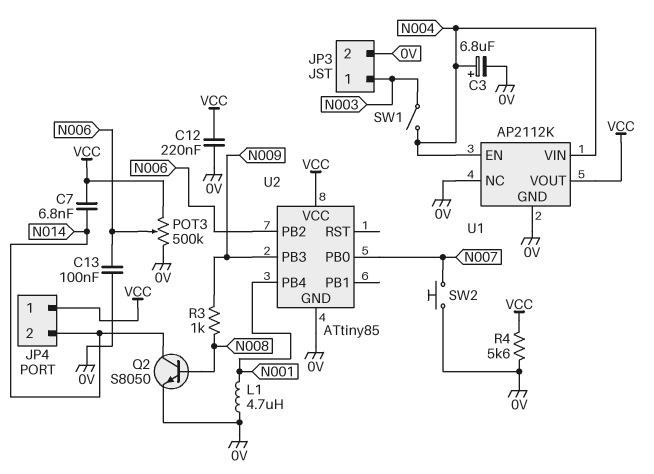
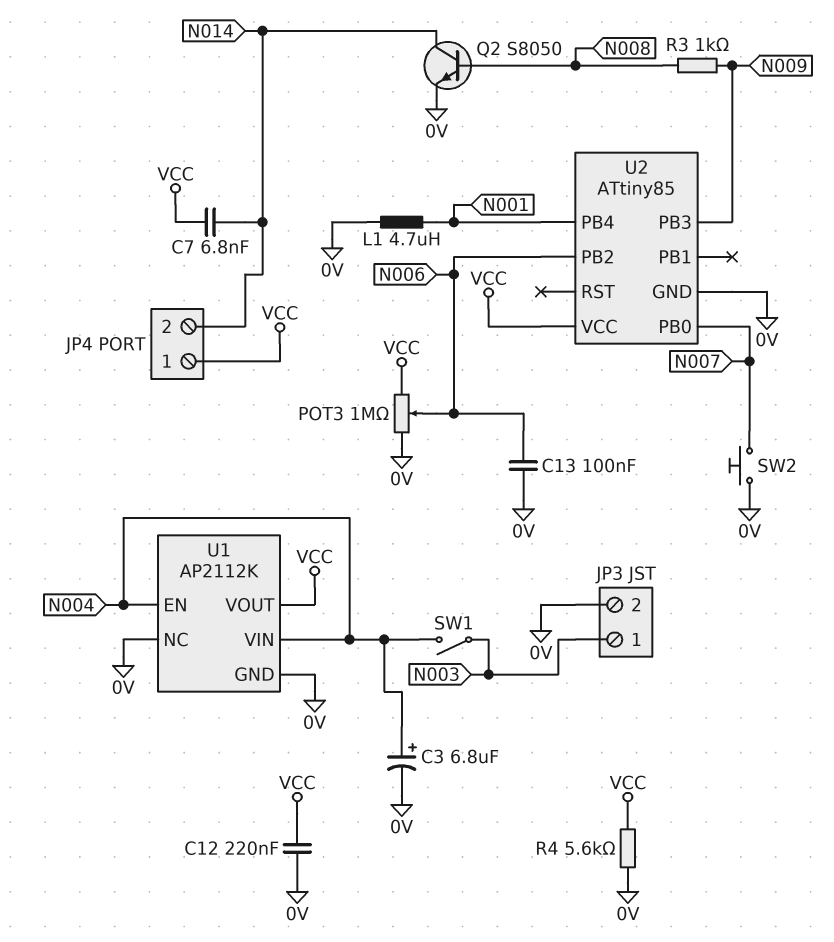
POT3: 500k (0V, VCC, wiper N006) -> 1M (0V, VCC, wiper N006)

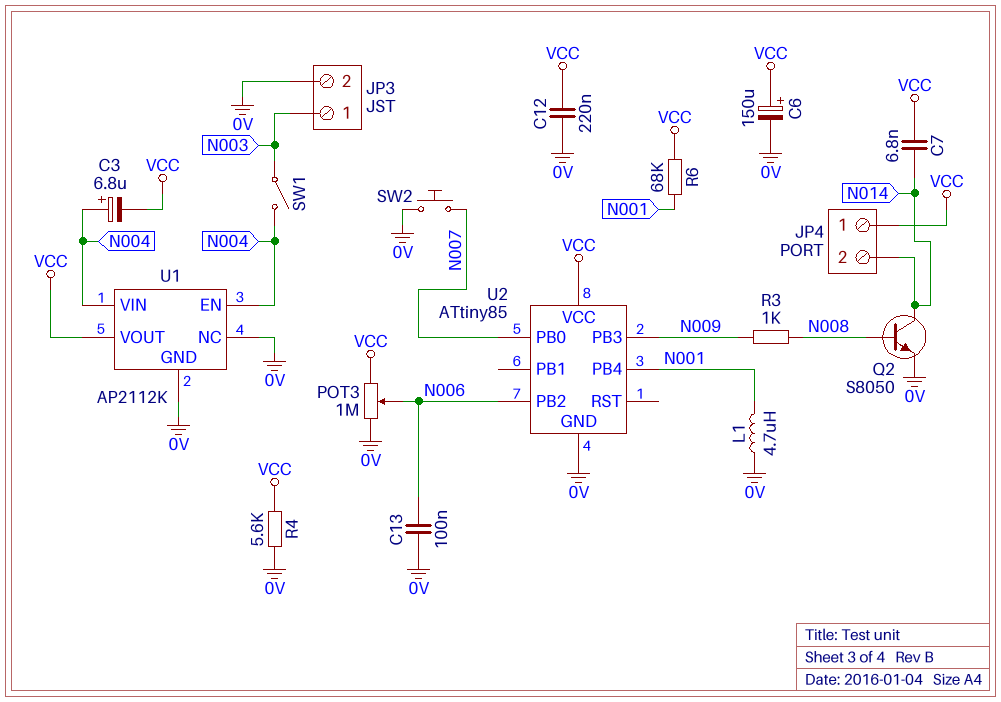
C3: 6.8uF (plus N004, minus 0V) -> 6.8uF (plus N004, minus VCC)
C6: none -> 150uF (plus VCC, minus 0V)
R6: none -> 68k (N001, VCC)

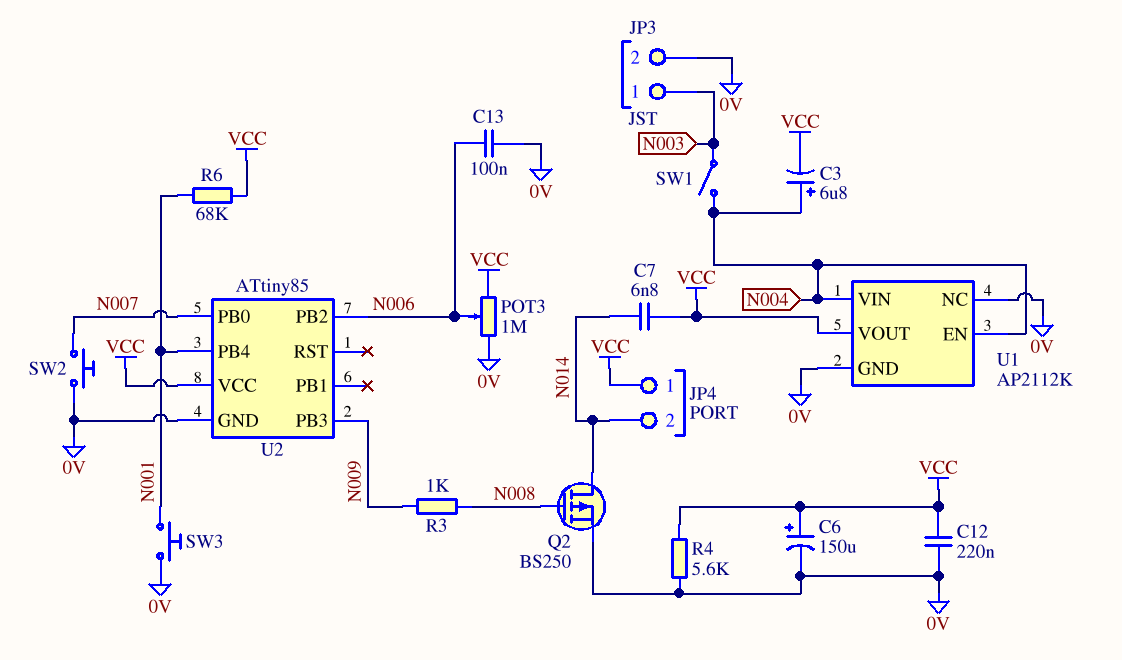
L1: 4.7uH (0V, N001) -> none
Q2: NPN S8050 (B N008, C N014, E 0V) -> PMOS BS250 (G N008, D N014, S 0V)
SW3: none -> button (0V, N001)

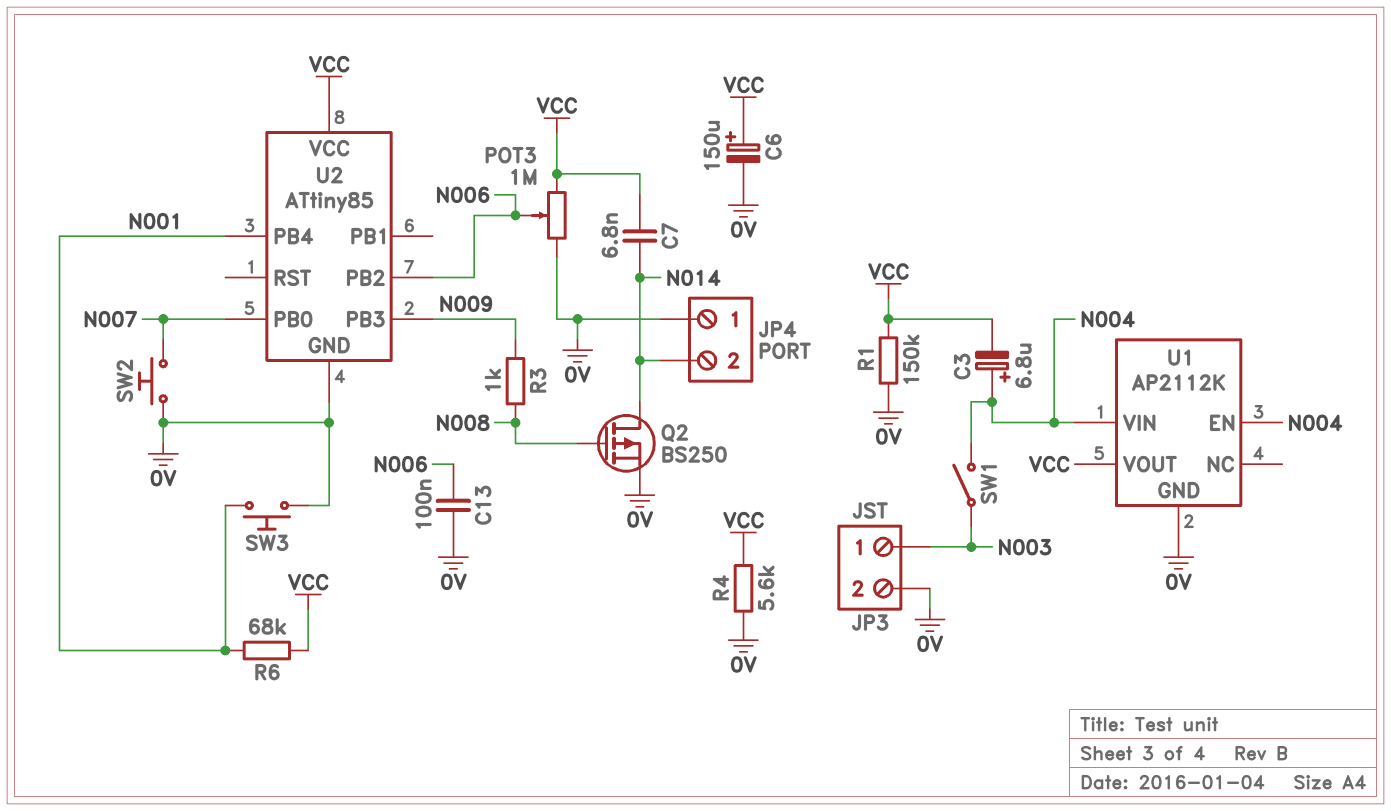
C12: 220nF (0V, VCC) -> none
JP4 pin 1: VCC -> 0V
R1: none -> 150k (0V, VCC)
U1 pin NC: 0V -> none

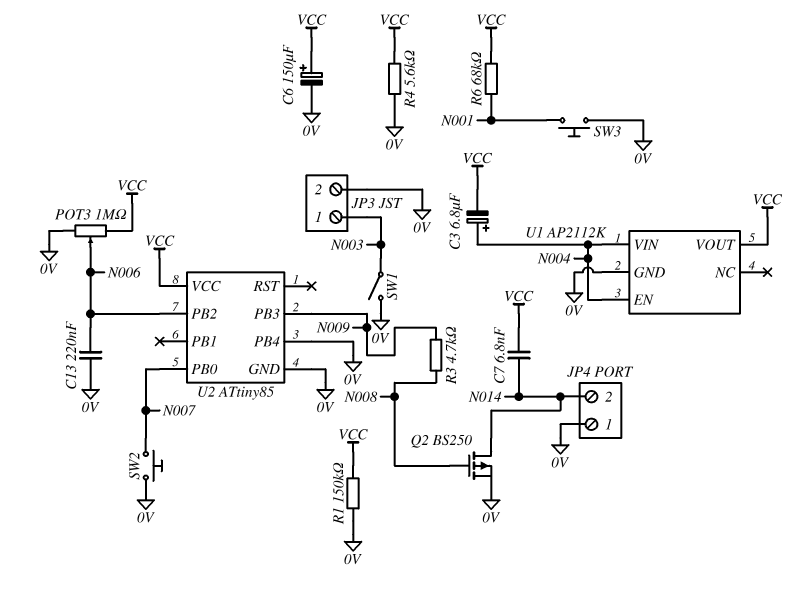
C13: 100nF (0V, N006) -> 220nF (0V, N006)
R3: 1k (N008, N009) -> 4.7k (N008, N009)
SW1: switch (N003, N004) -> switch (0V, N003)
U2 pin PB4: N001 -> 0V

